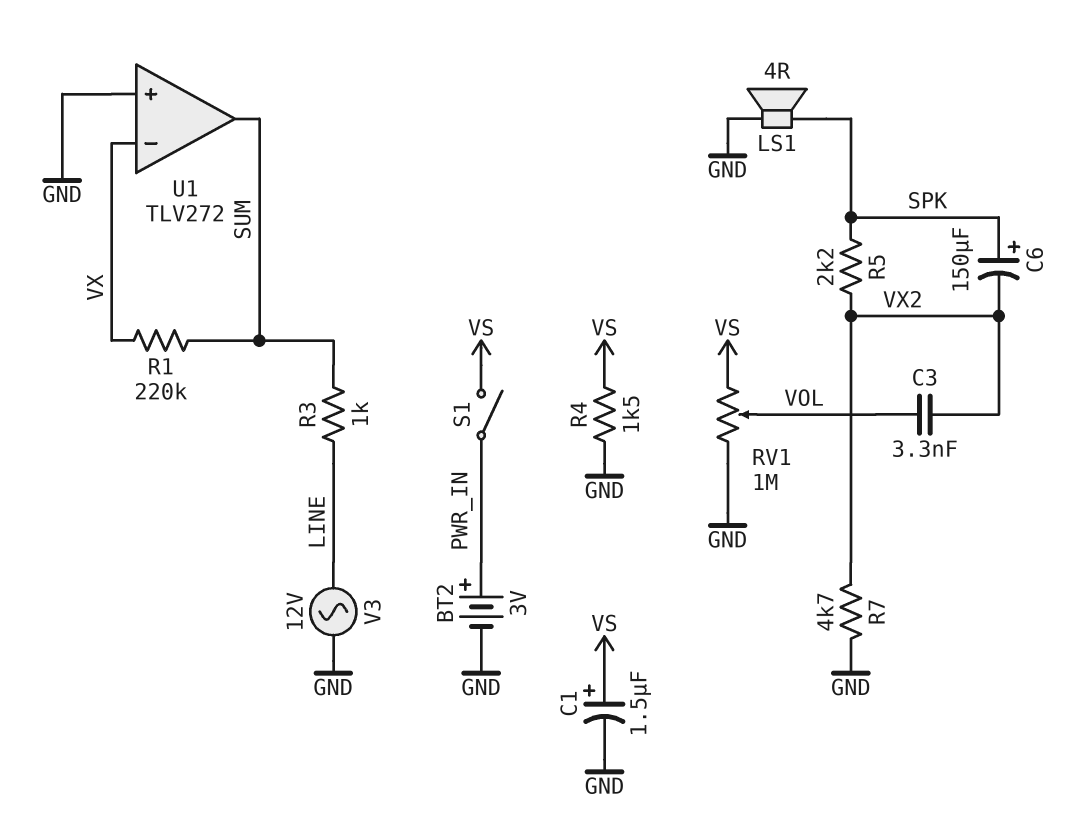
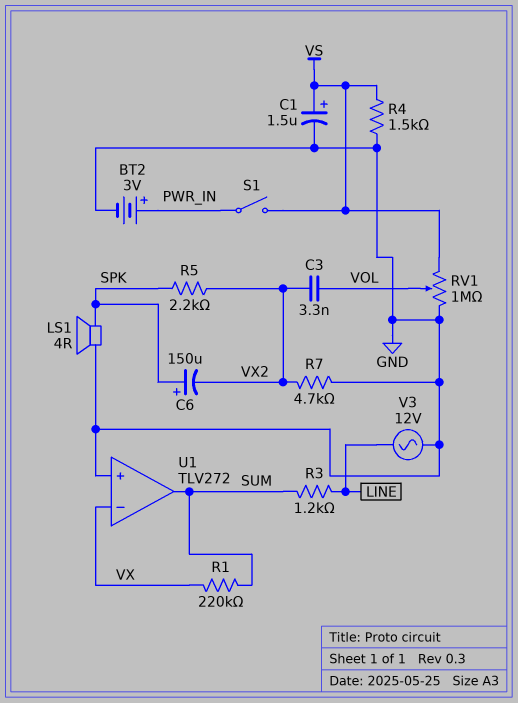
R3: 1k (LINE, SUM) -> 1.2k (LINE, SUM)

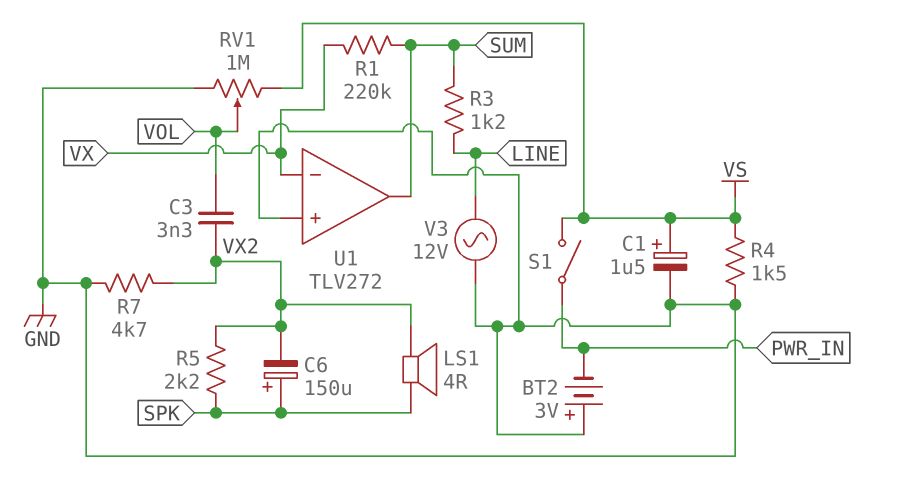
BT2: 3V (plus PWR_IN, minus GND) -> 3V (plus GND, minus PWR_IN)
LS1: speaker 4R (GND, SPK) -> speaker 4R (SPK, VX2)

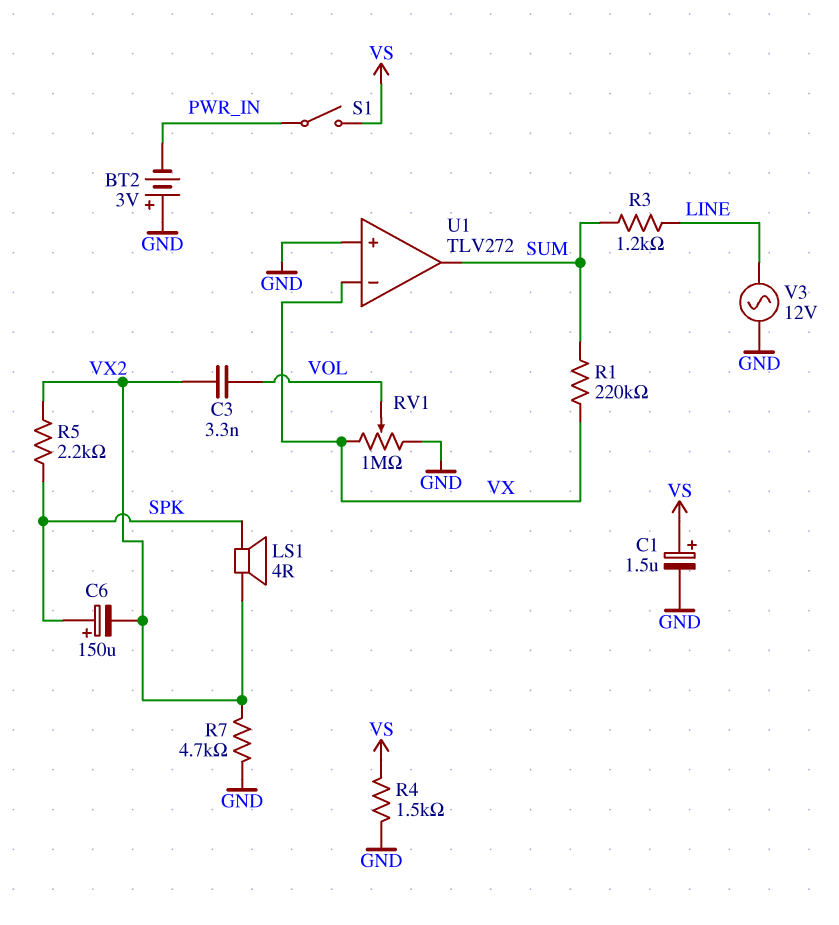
RV1: 1M (GND, VS, wiper VOL) -> 1M (GND, VX, wiper VOL)

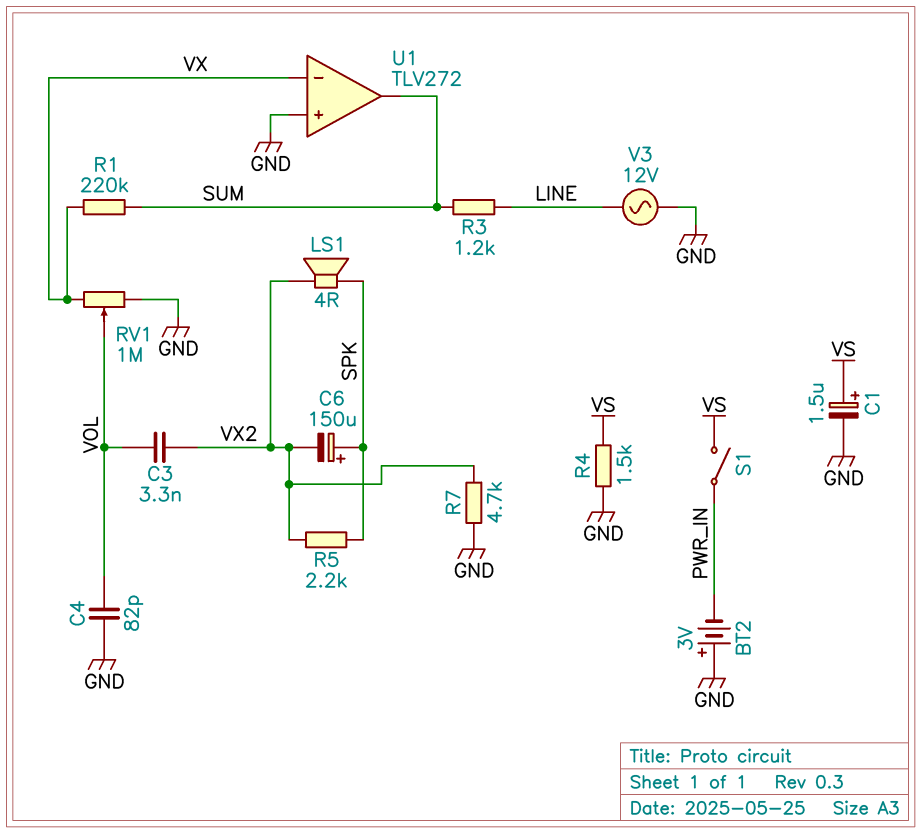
C4: none -> 82pF (GND, VOL)

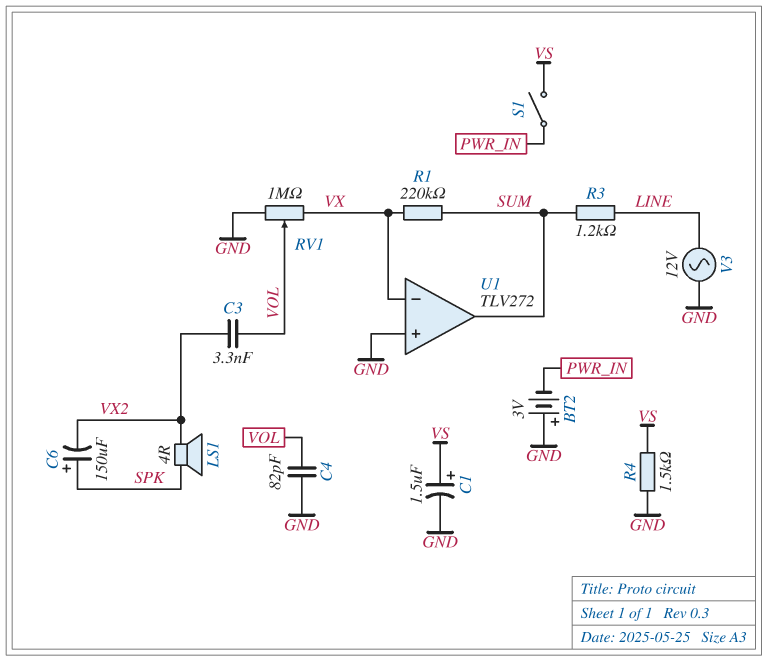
R5: 2.2k (SPK, VX2) -> none
R7: 4.7k (GND, VX2) -> none

